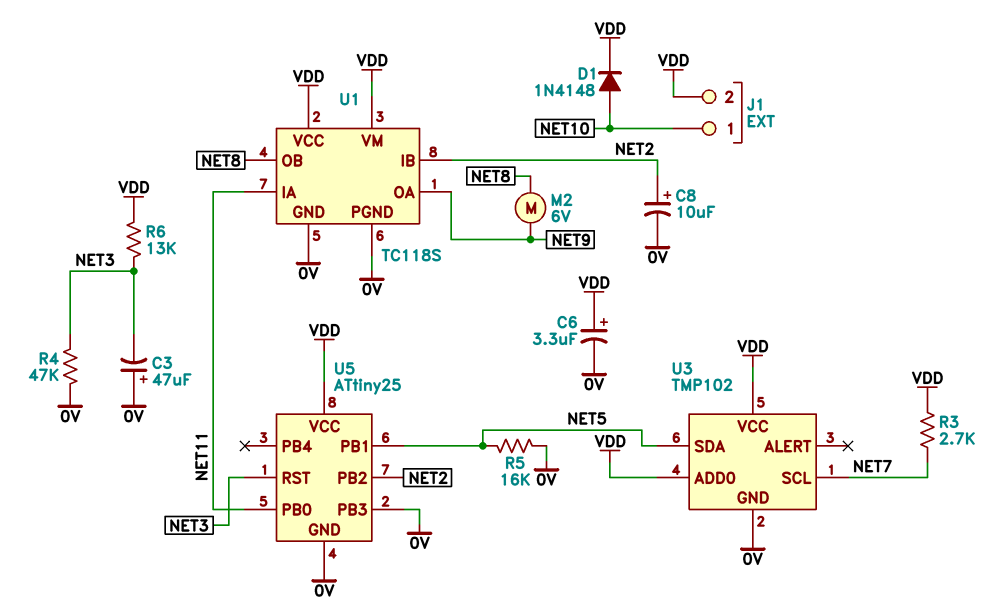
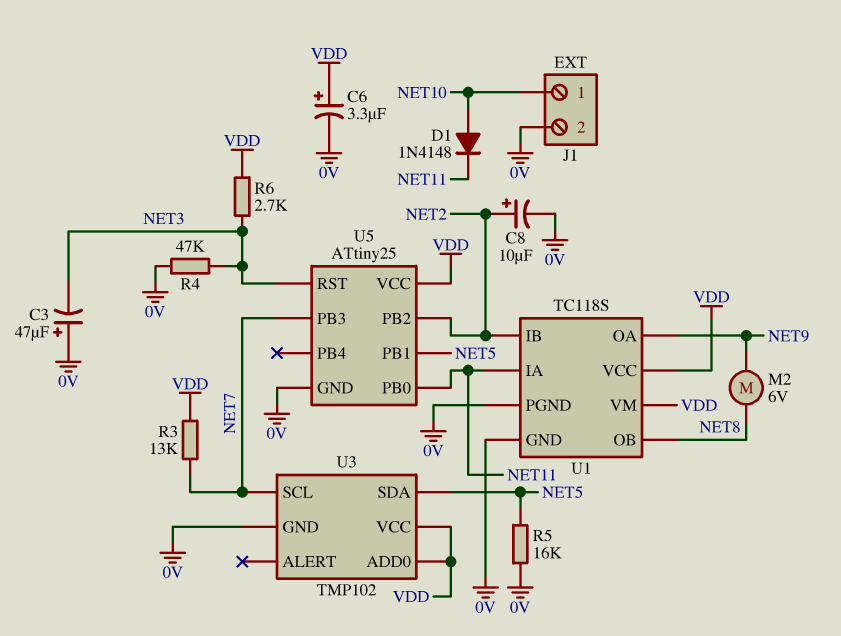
D1: diode 1N4148 (A NET10, K VDD) -> diode 1N4148 (A NET10, K NET11)
J1 pin 2: VDD -> 0V
R3: 2.7k (NET7, VDD) -> 13k (NET7, VDD)
R6: 13k (NET3, VDD) -> 2.7k (NET3, VDD)
U5 pin PB3: 0V -> NET7

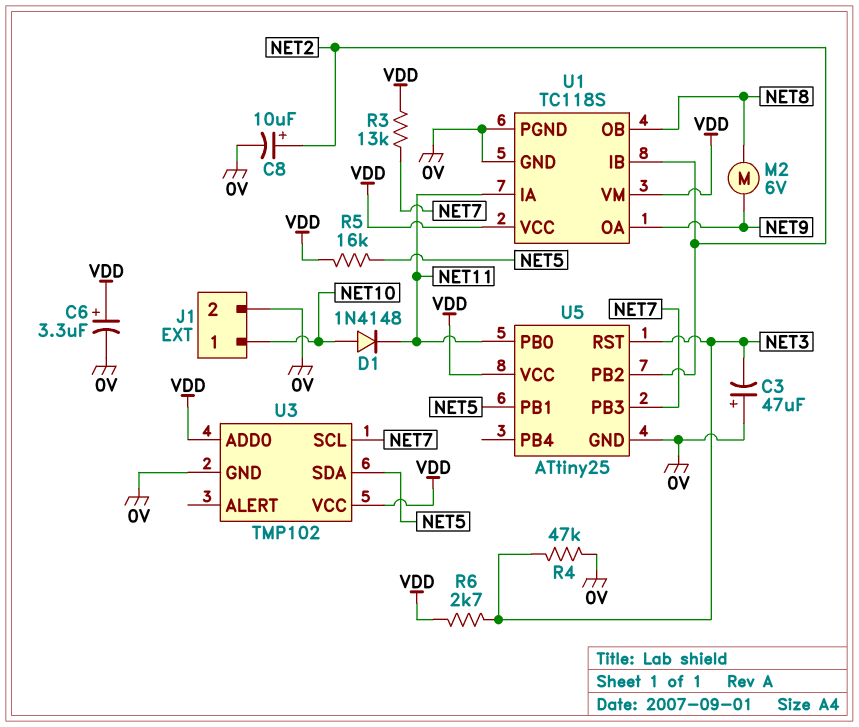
R5: 16k (0V, NET5) -> 16k (NET5, VDD)

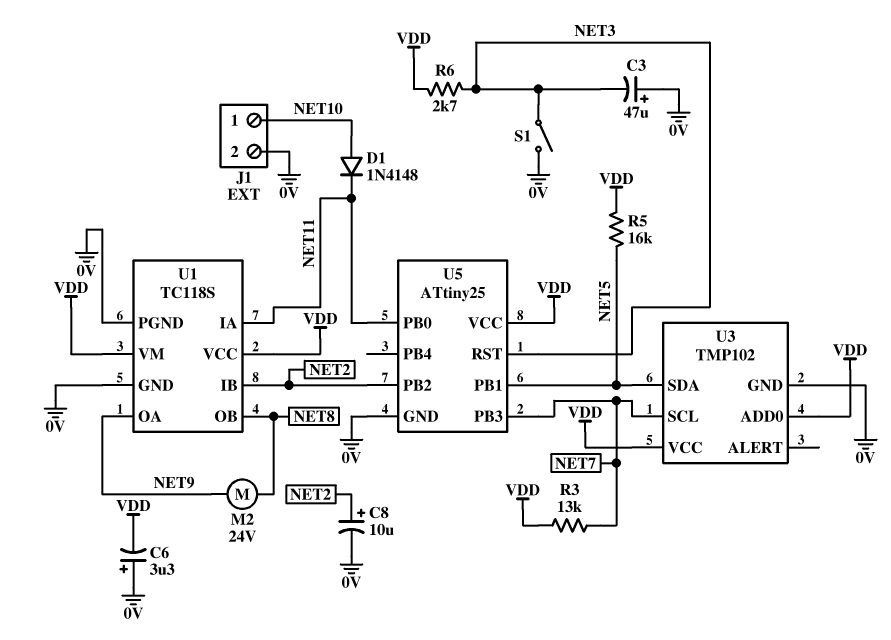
C6: 3.3uF (plus VDD, minus 0V) -> 3.3uF (plus 0V, minus VDD)
M2: motor 6V (NET8, NET9) -> motor 24V (NET8, NET9)
R4: 47k (0V, NET3) -> none
S1: none -> switch (0V, NET3)

